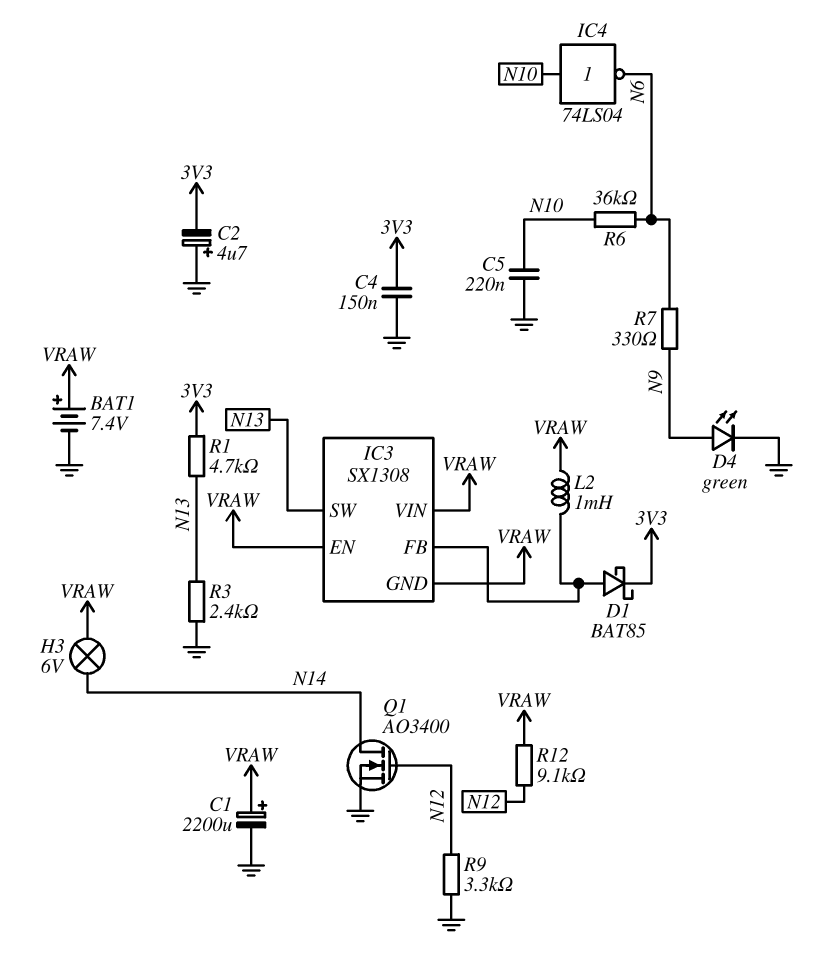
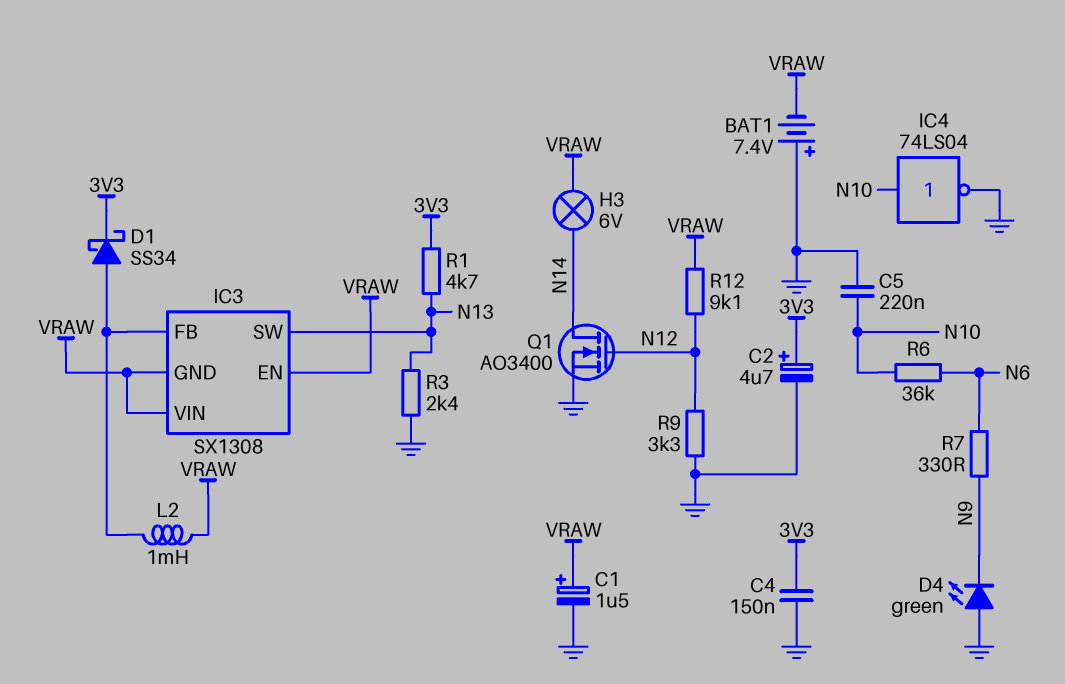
BAT1: 7.4V (plus VRAW, minus GND) -> 7.4V (plus GND, minus VRAW)
C1: 2200uF (plus VRAW, minus GND) -> 1.5uF (plus VRAW, minus GND)
C2: 4.7uF (plus GND, minus 3V3) -> 4.7uF (plus 3V3, minus GND)
D1: schottky BAT85 (A IC3/FB, K 3V3) -> schottky SS34 (A IC3/FB, K 3V3)
D4: LED green (A N9, K GND) -> LED green (A GND, K N9)
IC4: NOT 74LS04 (in N10, out N6) -> NOT 74LS04 (in N10, out GND)

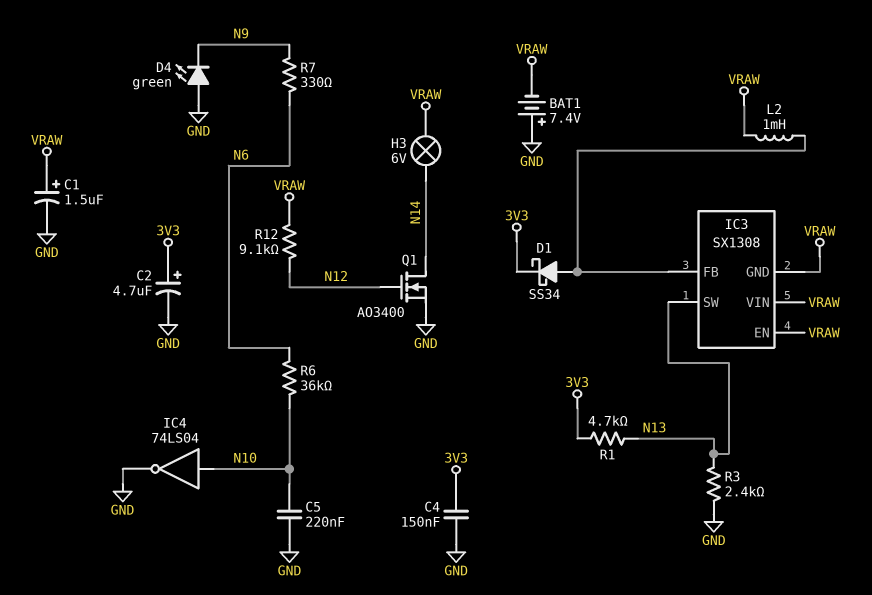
R9: 3.3k (GND, N12) -> none

